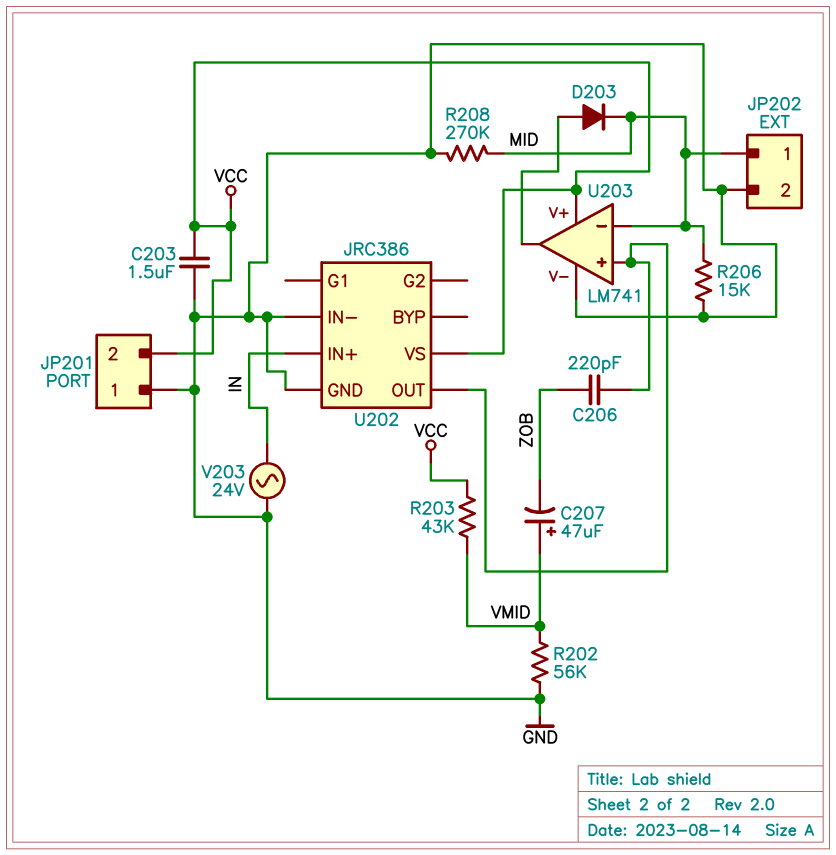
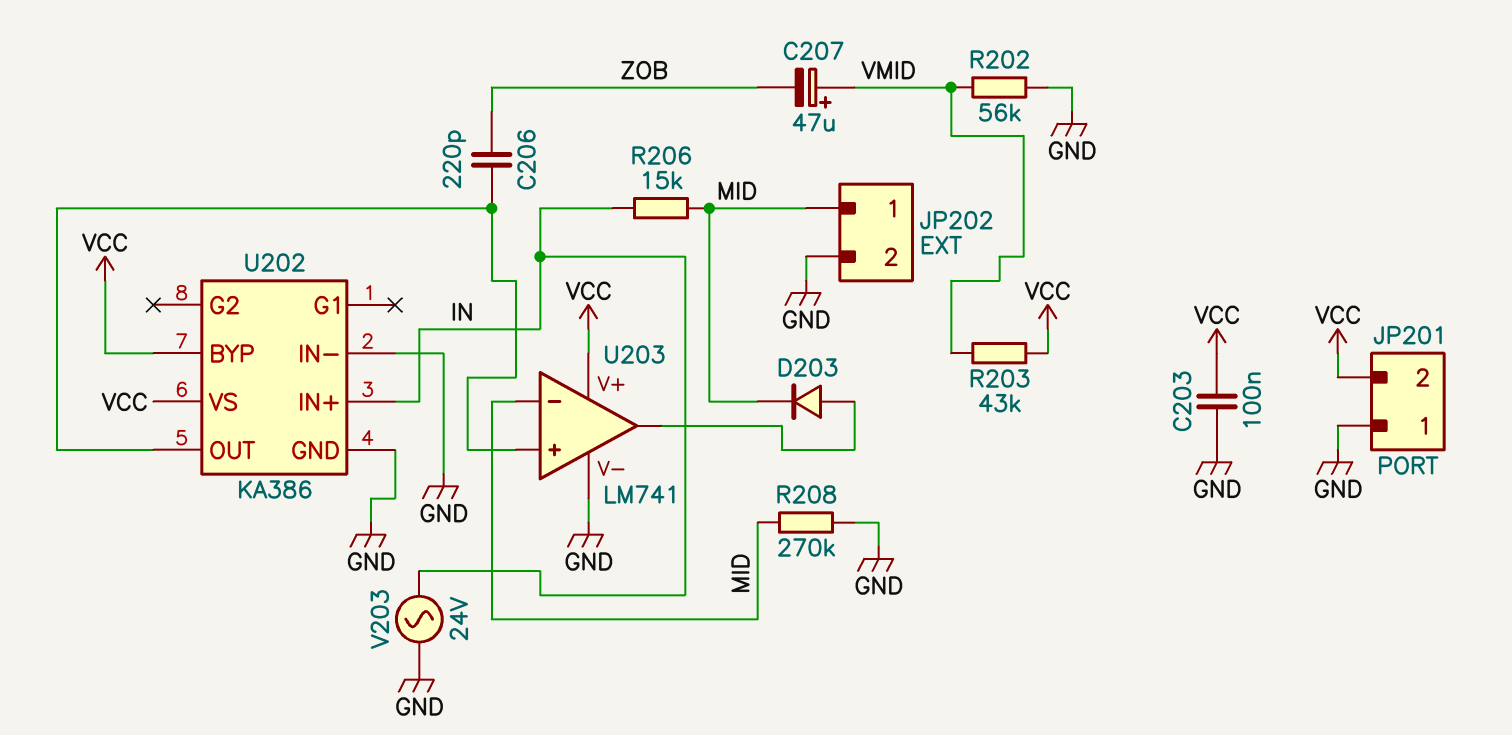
C203: 1.5uF (GND, VCC) -> 100nF (GND, VCC)
R206: 15k (GND, MID) -> 15k (IN, MID)
U202: JRC386 -> KA386
U202 pin BYP: none -> VCC

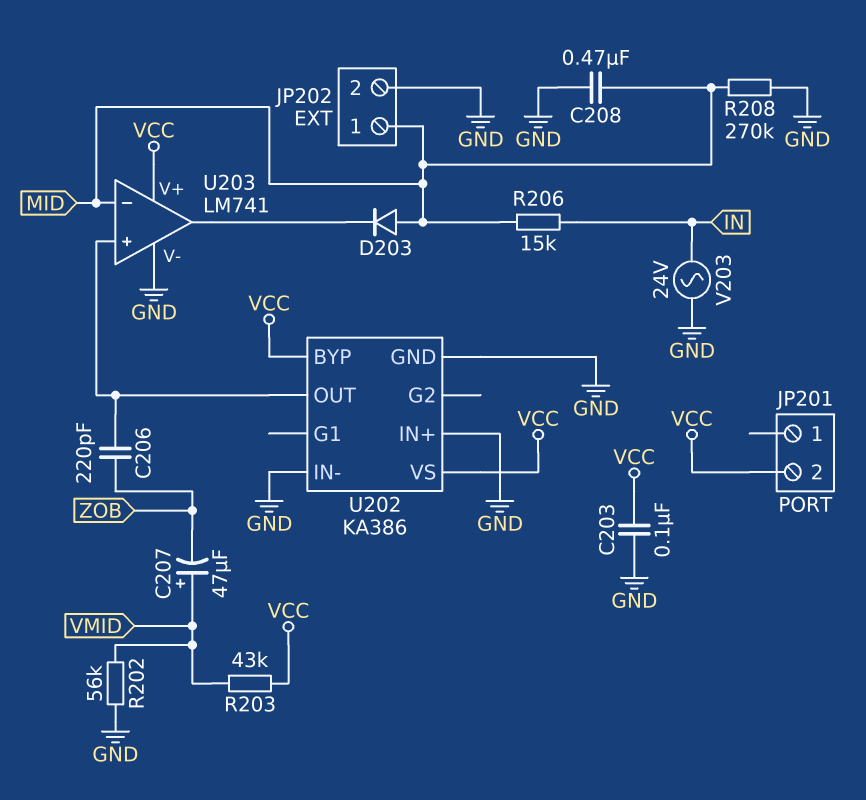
C208: none -> 470nF (GND, MID)
D203: diode (A U203/out, K MID) -> diode (A MID, K U203/out)
JP201 pin 1: GND -> none
U202 pin IN+: IN -> GND

